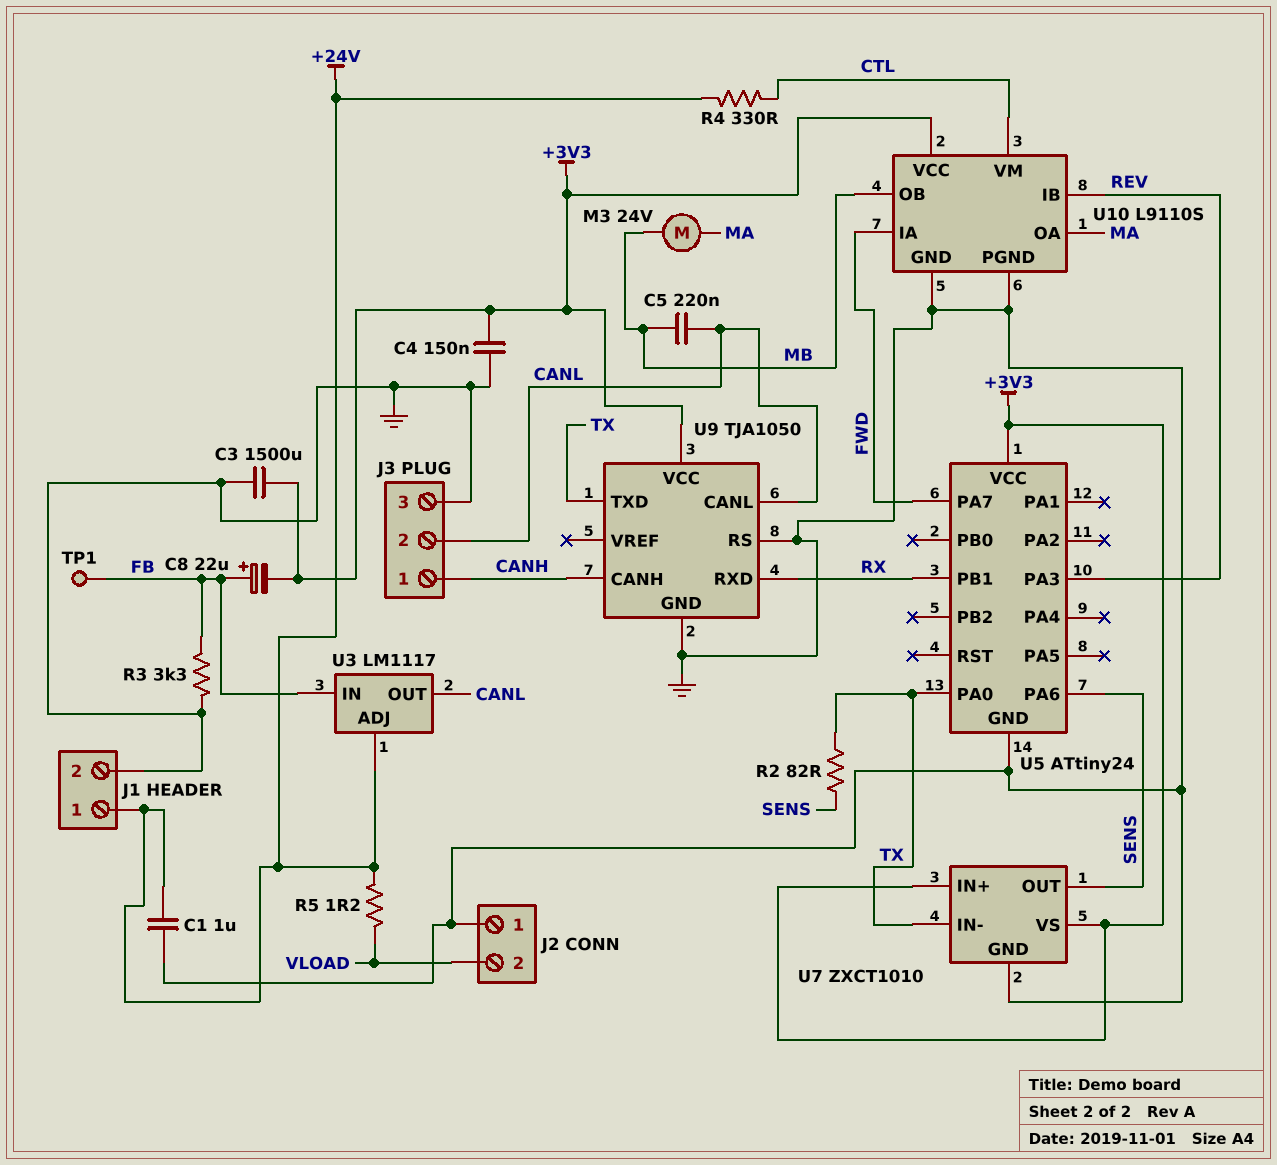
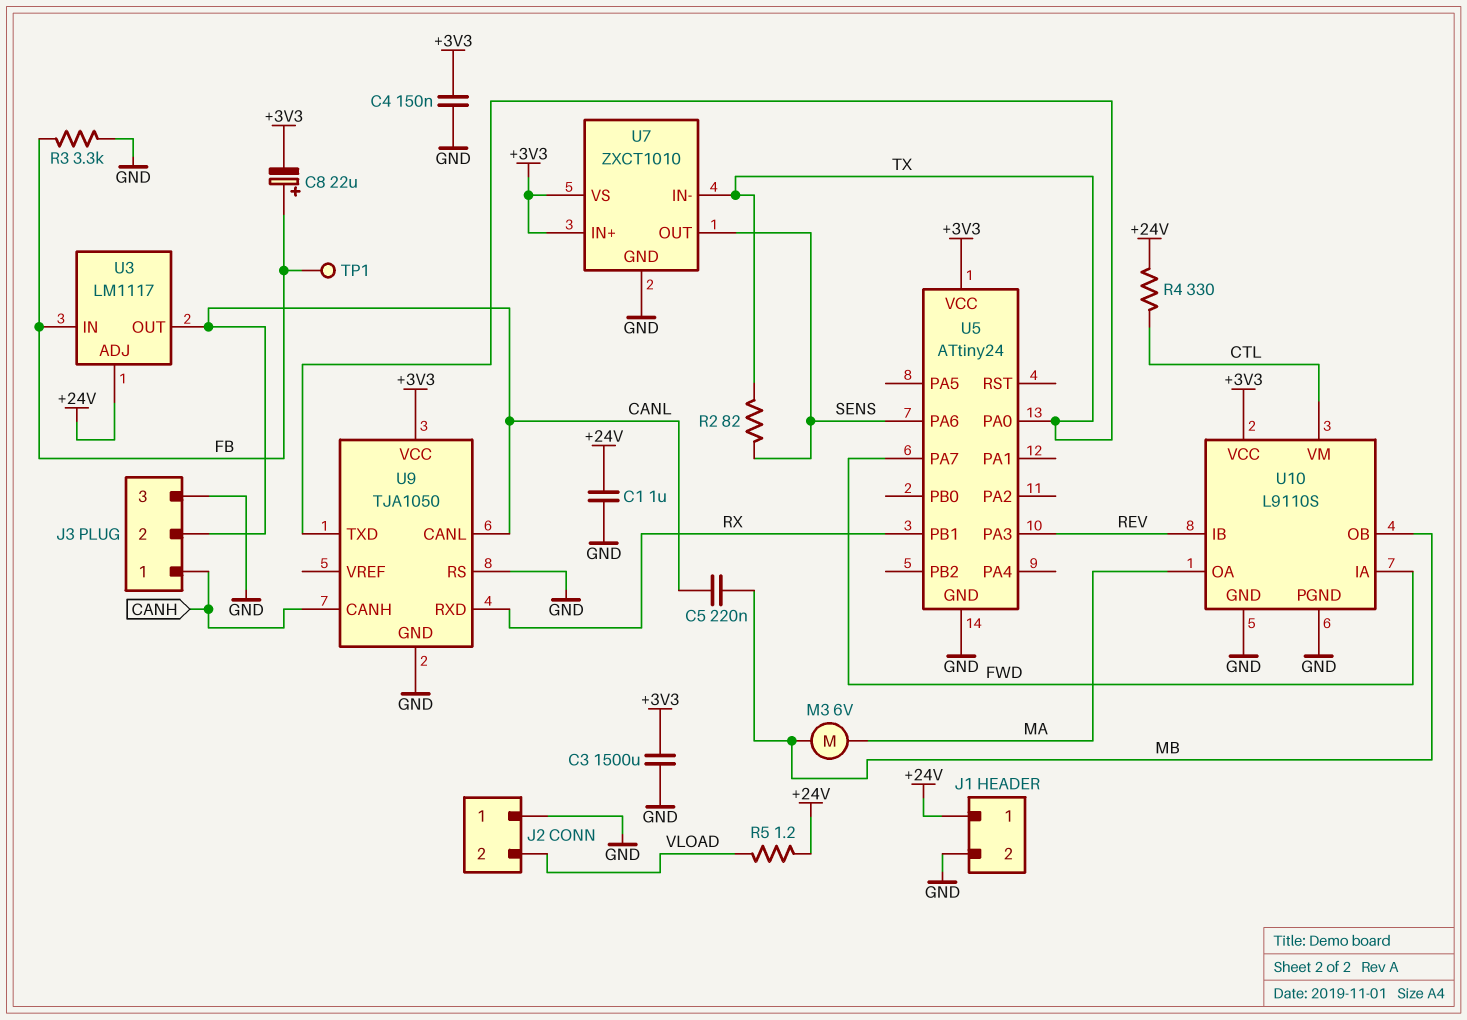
M3: motor 24V (MA, MB) -> motor 6V (MA, MB)

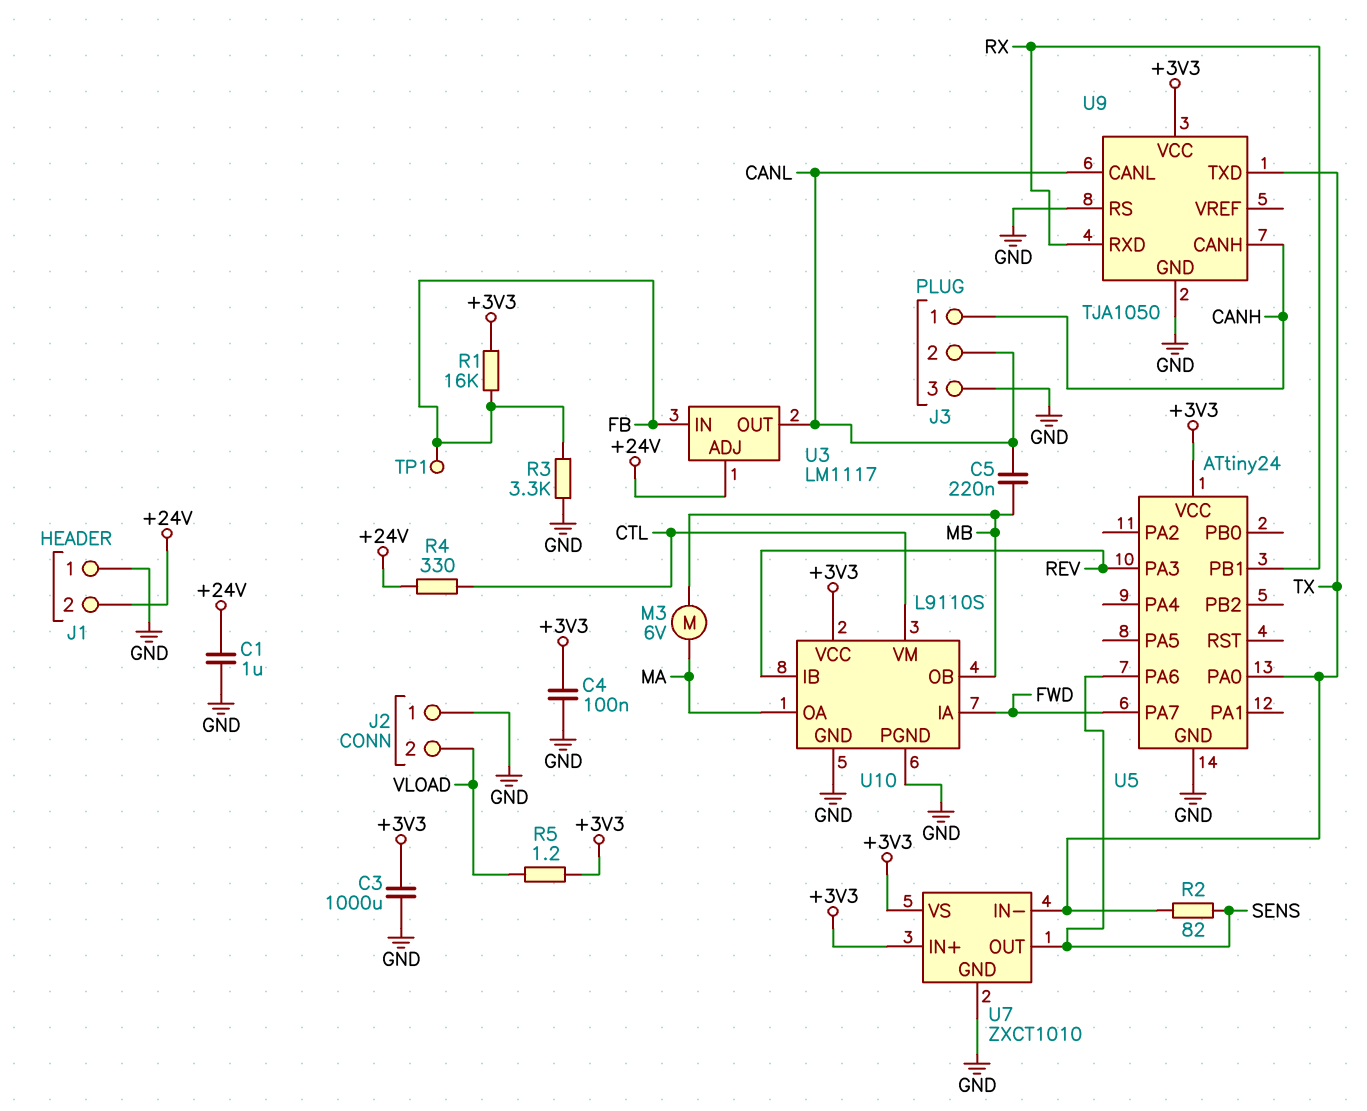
C3: 1500uF (+3V3, GND) -> 1000uF (+3V3, GND)
C4: 150nF (+3V3, GND) -> 100nF (+3V3, GND)
C8: 22uF (plus FB, minus +3V3) -> none
J1 pin 1: +24V -> GND
J1 pin 2: GND -> +24V
R1: none -> 16k (+3V3, FB)
R5: 1.2 (+24V, VLOAD) -> 1.2 (+3V3, VLOAD)

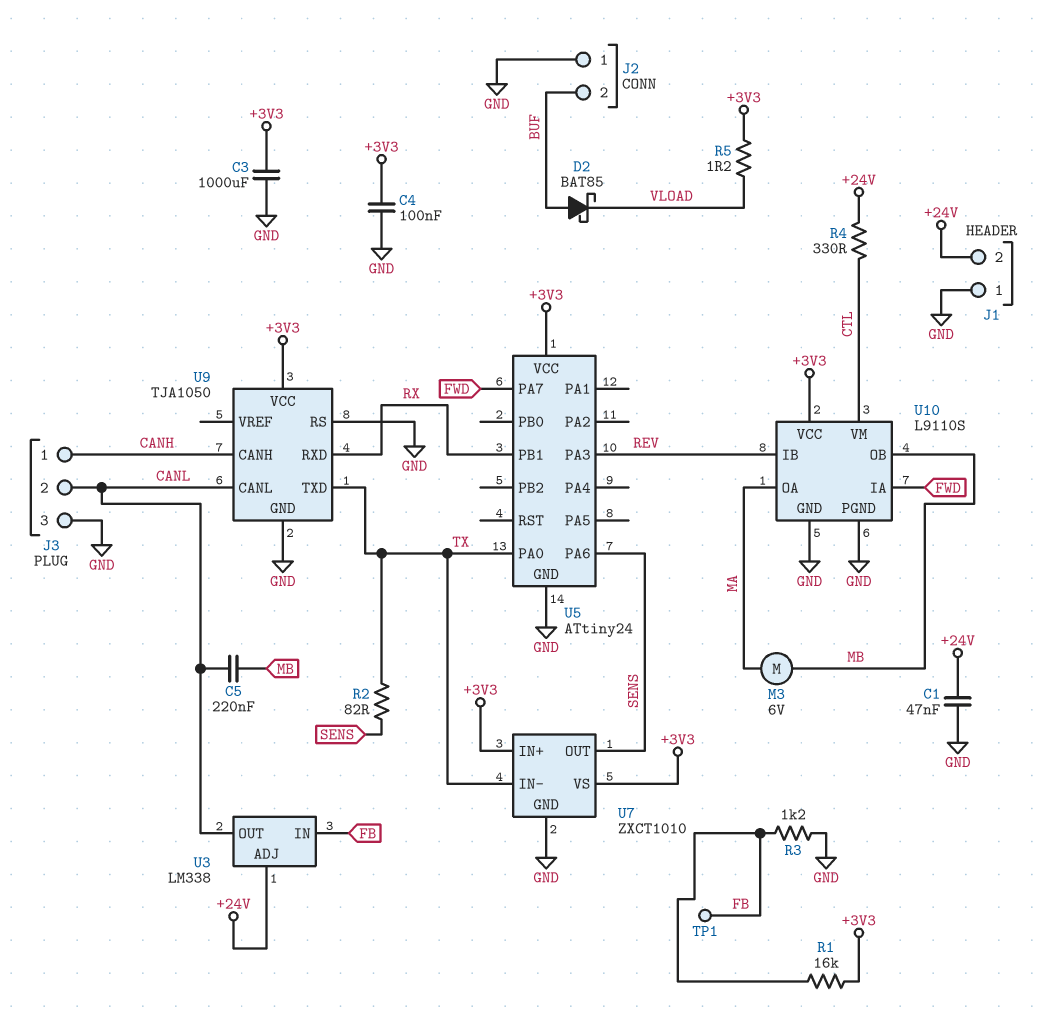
C1: 1uF (+24V, GND) -> 47nF (+24V, GND)
D2: none -> schottky BAT85 (A BUF, K VLOAD)
J2 pin 2: VLOAD -> BUF
R3: 3.3k (FB, GND) -> 1.2k (FB, GND)
U3: LM1117 -> LM338

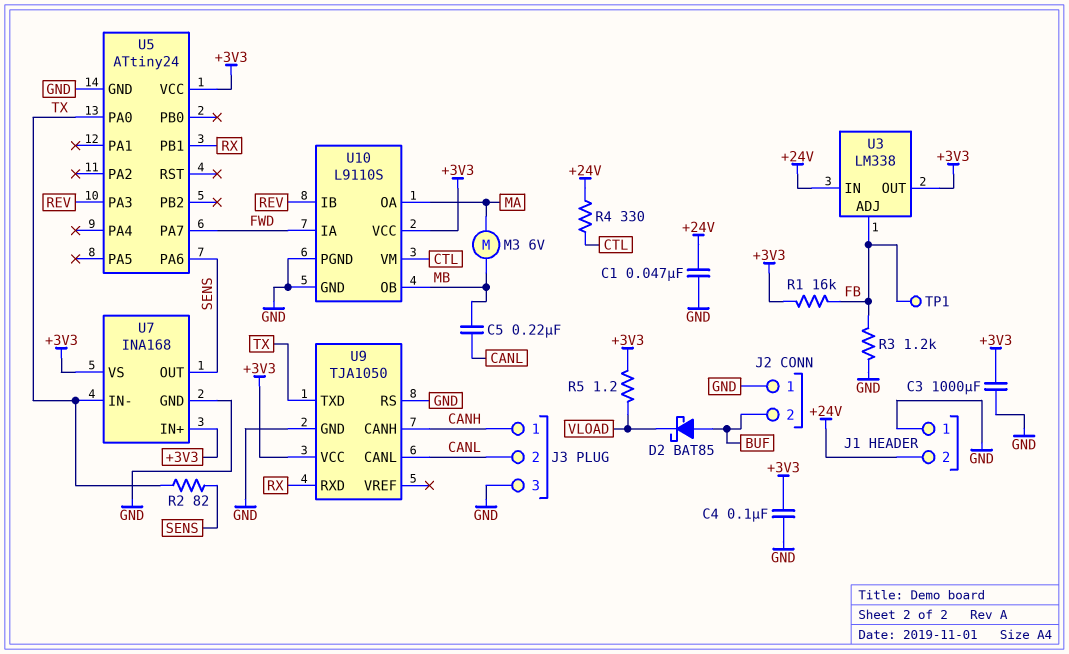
U3 pin ADJ: +24V -> FB
U3 pin IN: FB -> +24V
U3 pin OUT: CANL -> +3V3
U7: ZXCT1010 -> INA168

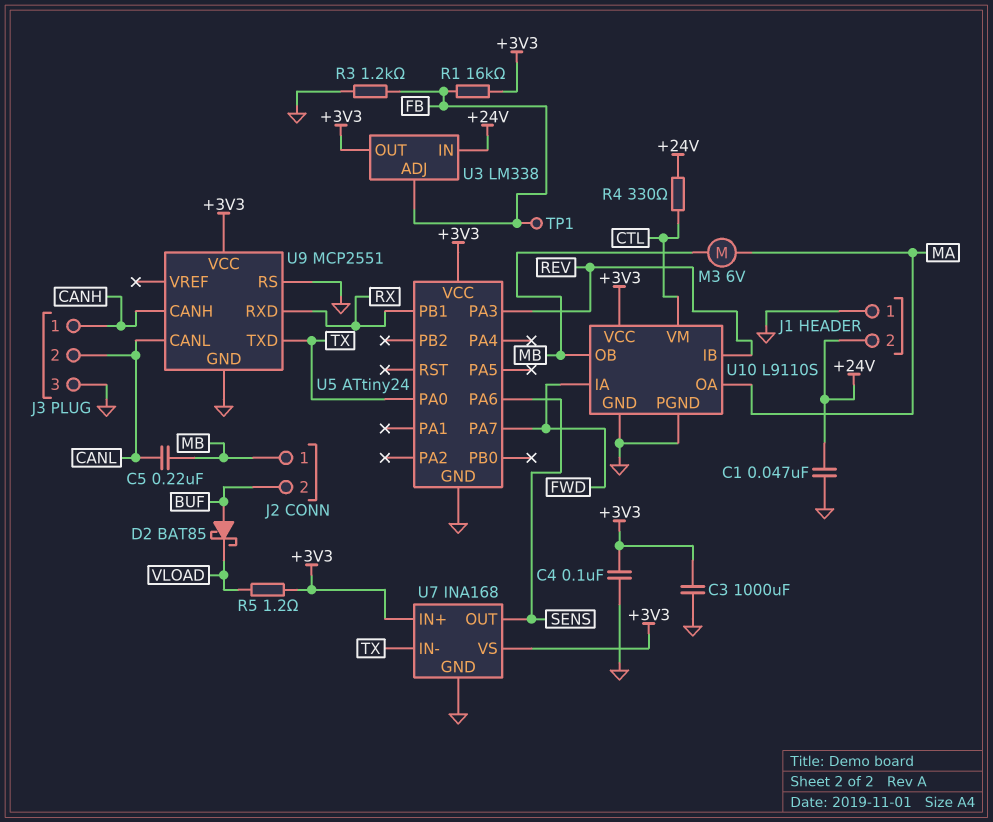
J2 pin 1: GND -> MB
R2: 82 (SENS, TX) -> none
U9: TJA1050 -> MCP2551

